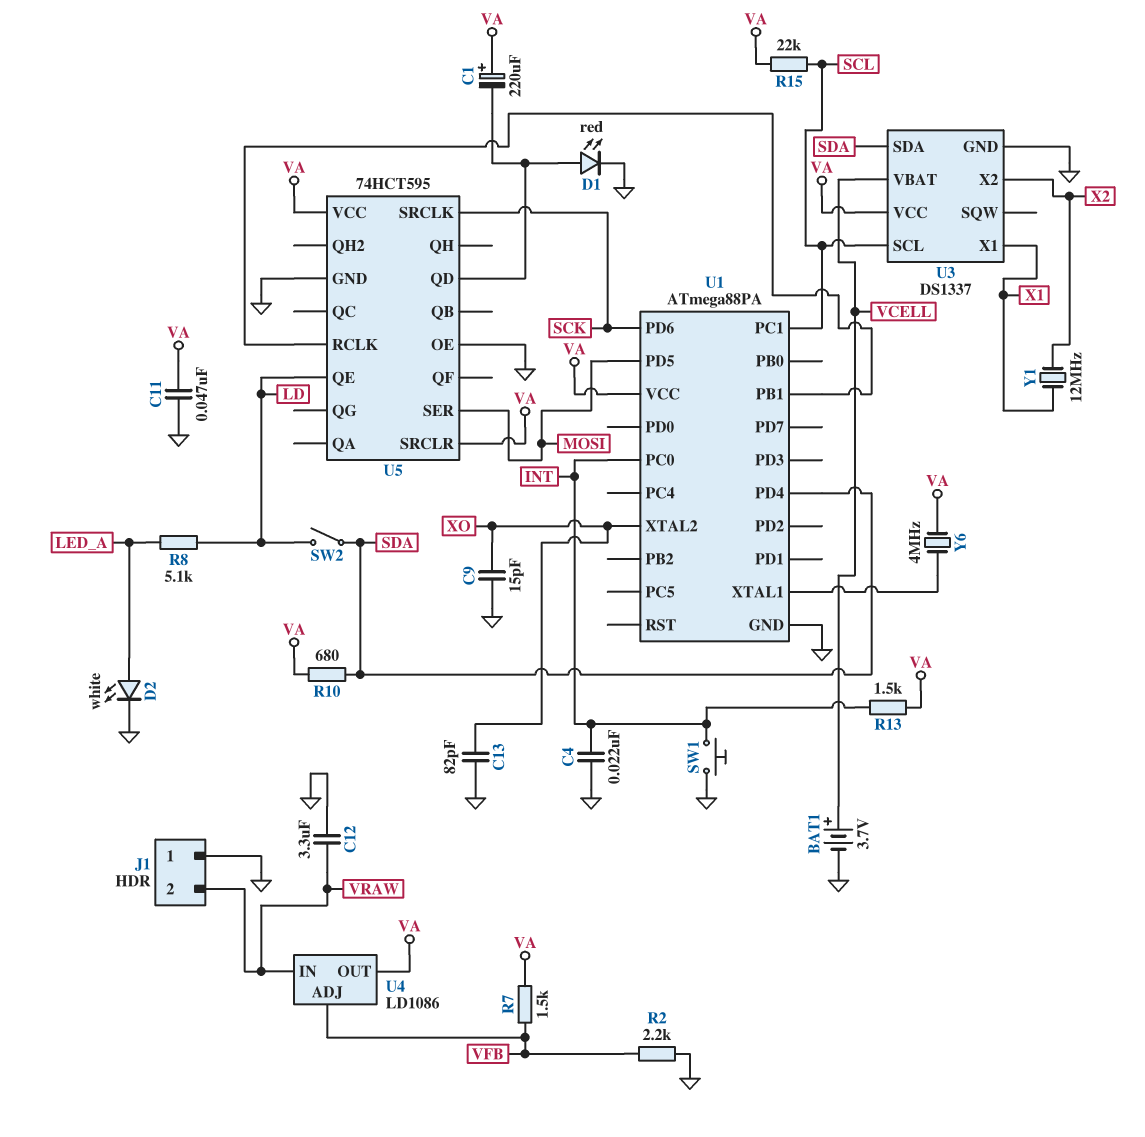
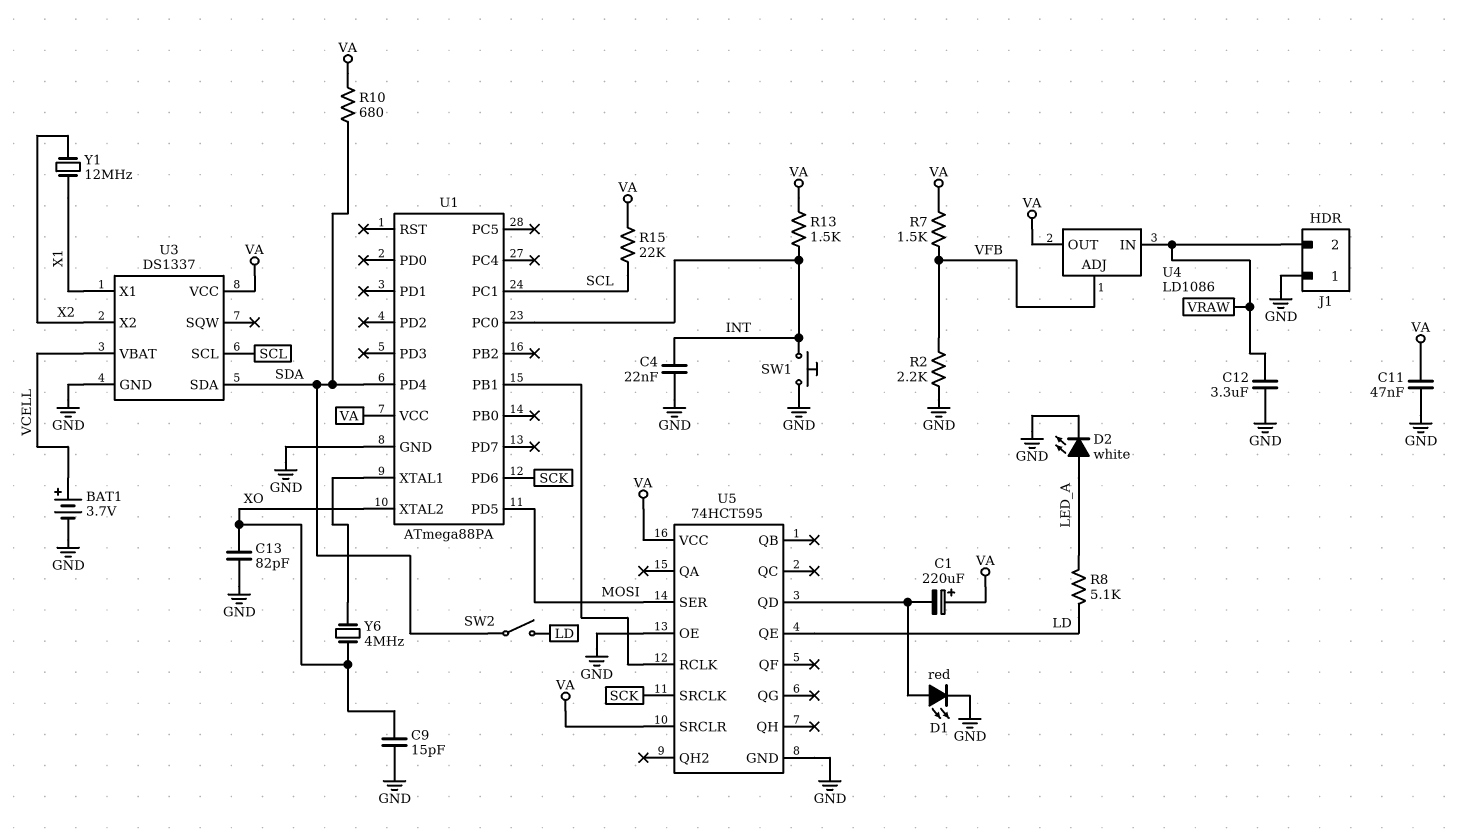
Y6: 4MHz (U1/XTAL1, VA) -> 4MHz (U1/XTAL1, XO)

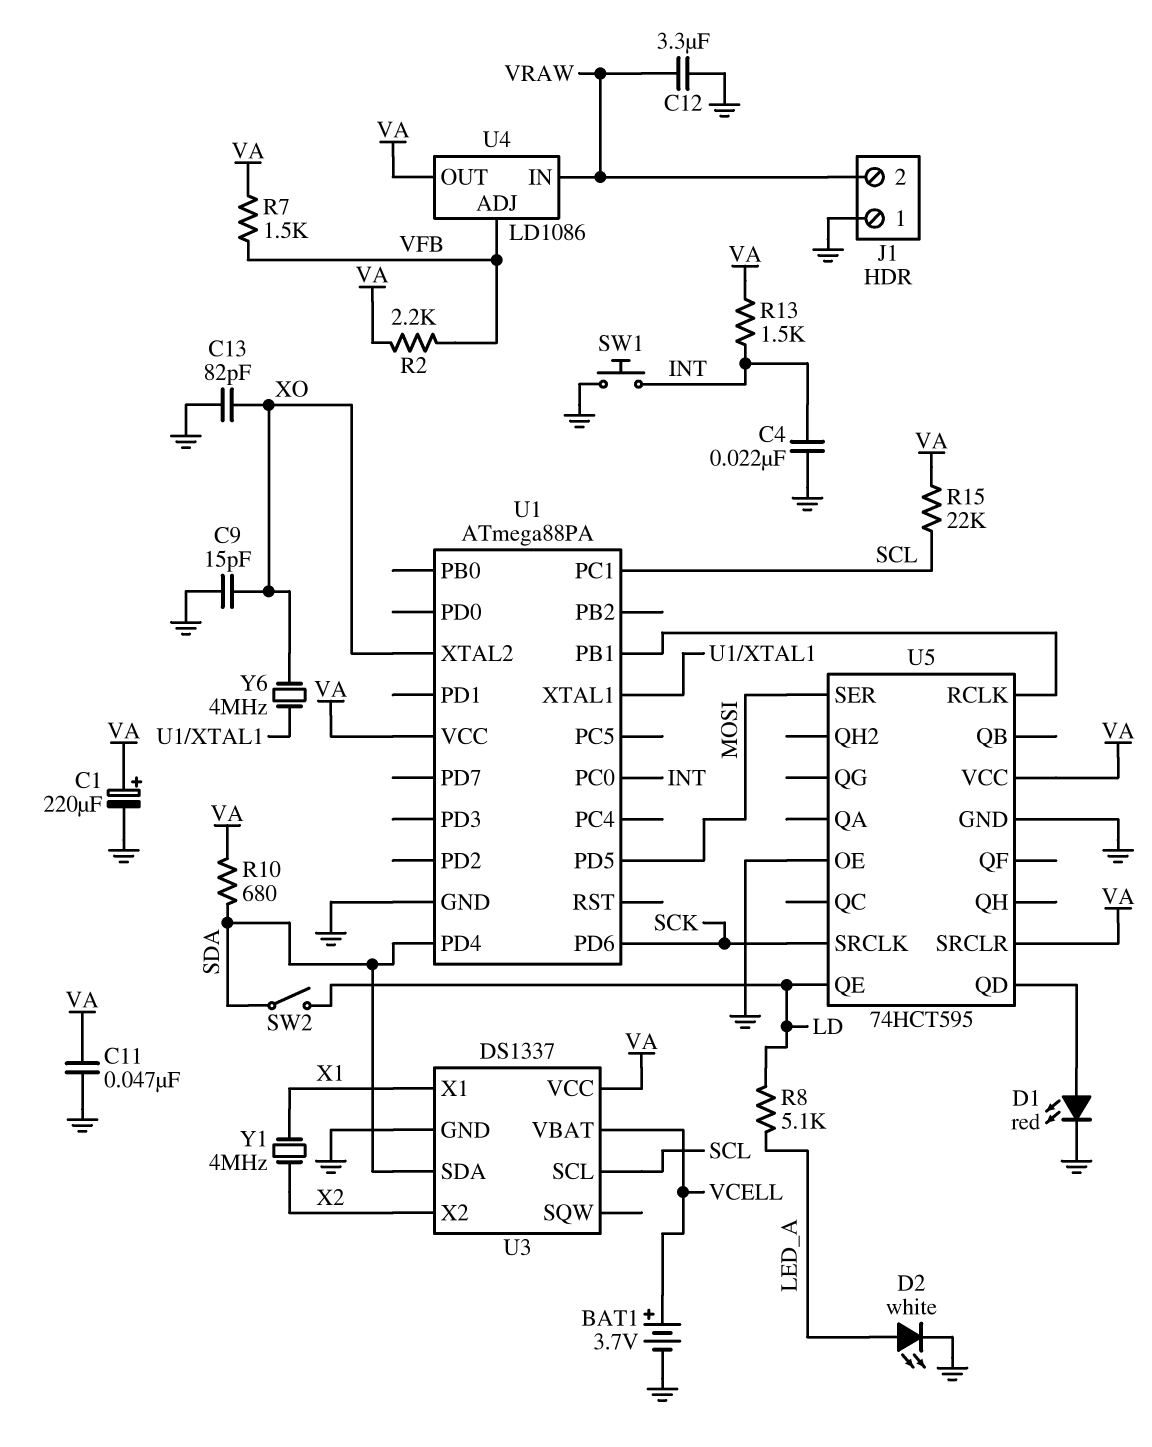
C1: 220uF (plus VA, minus U5/QD) -> 220uF (plus VA, minus GND)
R2: 2.2k (GND, VFB) -> 2.2k (VA, VFB)
Y1: 12MHz (X1, X2) -> 4MHz (X1, X2)

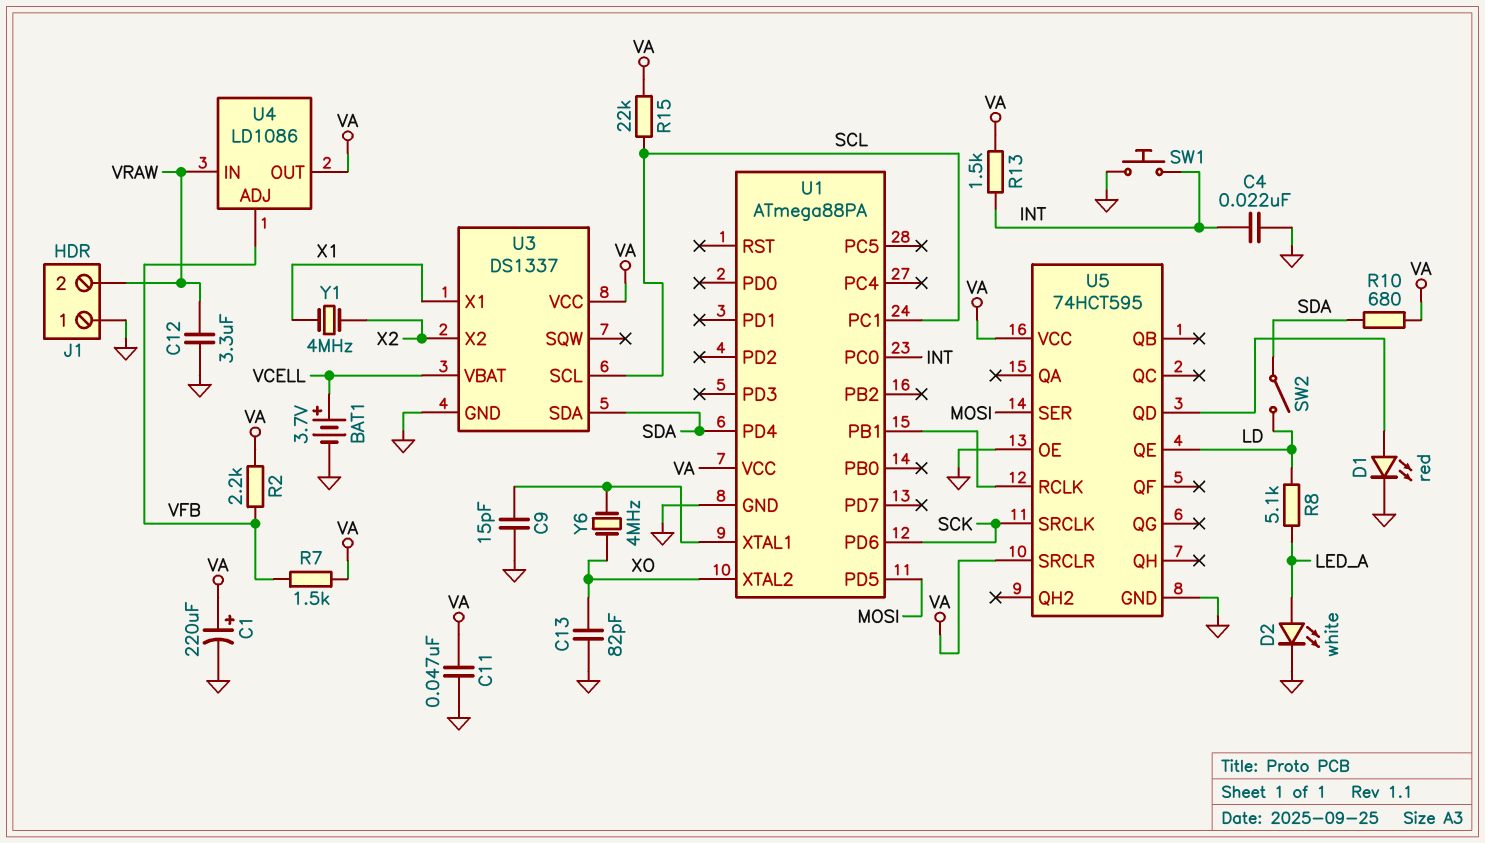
C9: 15pF (GND, XO) -> 15pF (GND, U1/XTAL1)

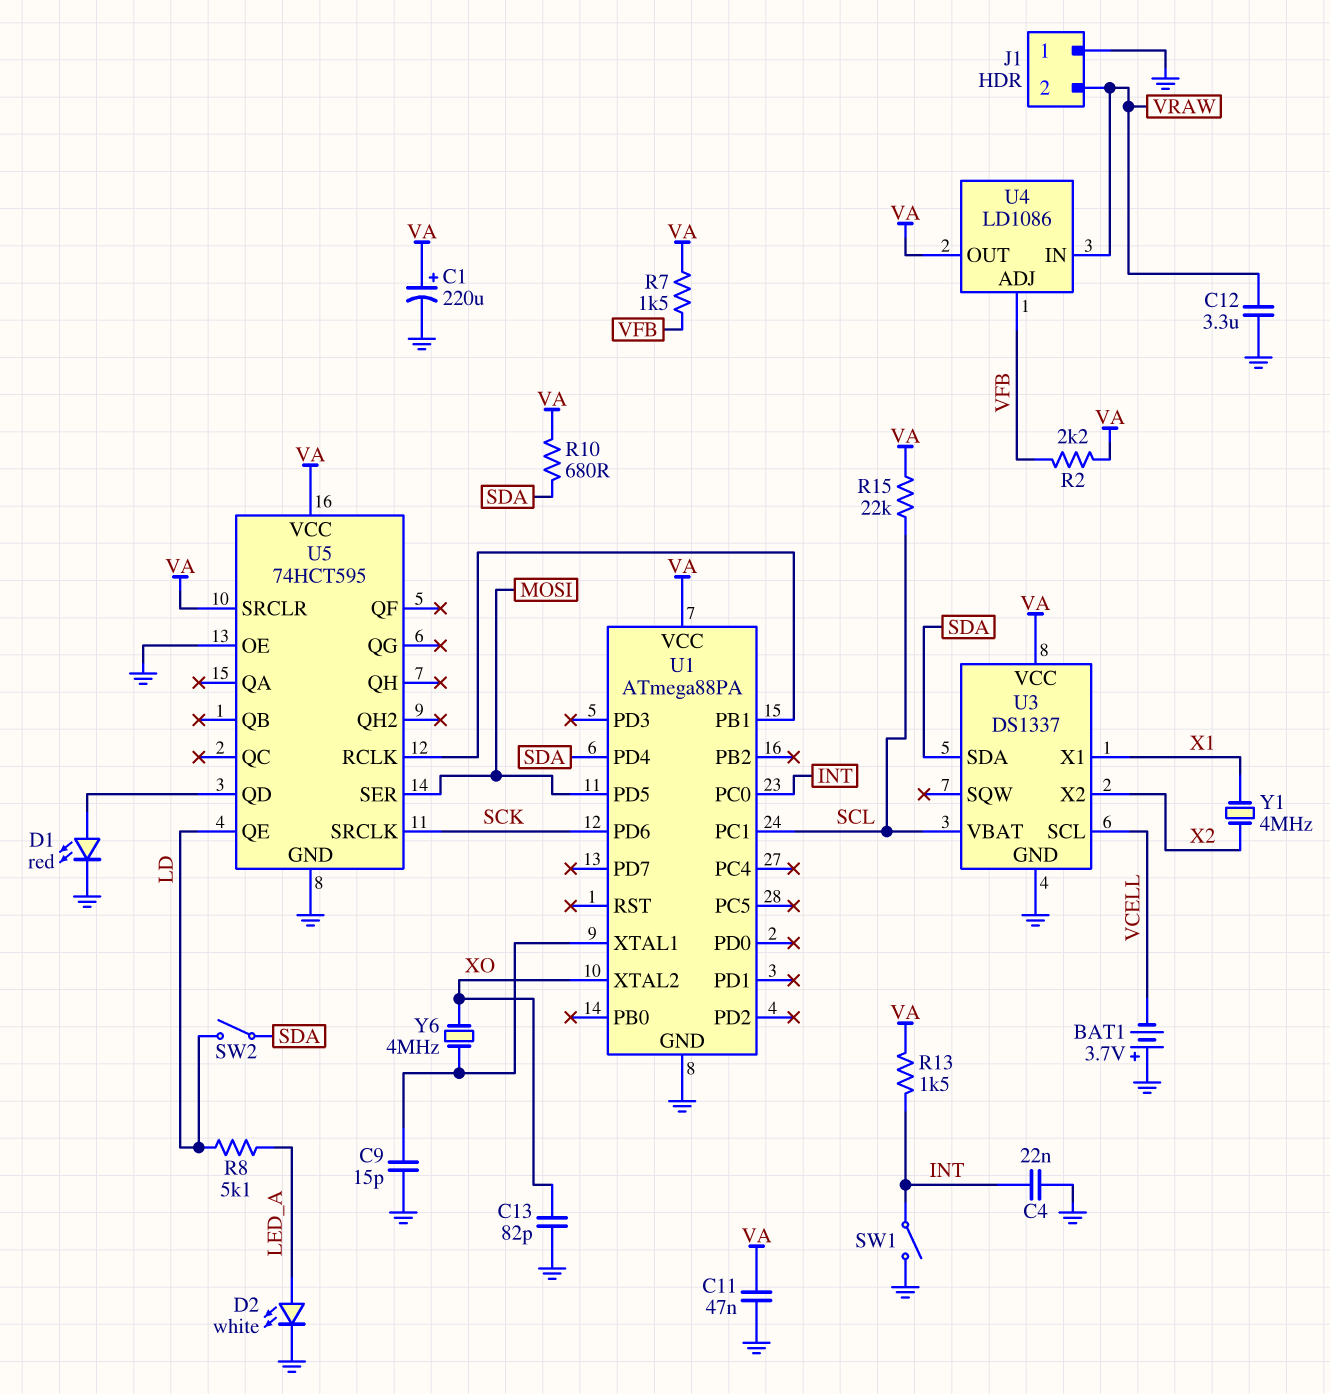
BAT1: 3.7V (plus VCELL, minus GND) -> 3.7V (plus GND, minus VCELL)
SW1: button (GND, INT) -> switch (GND, INT)
U3 pin SCL: SCL -> VCELL
U3 pin VBAT: VCELL -> SCL

